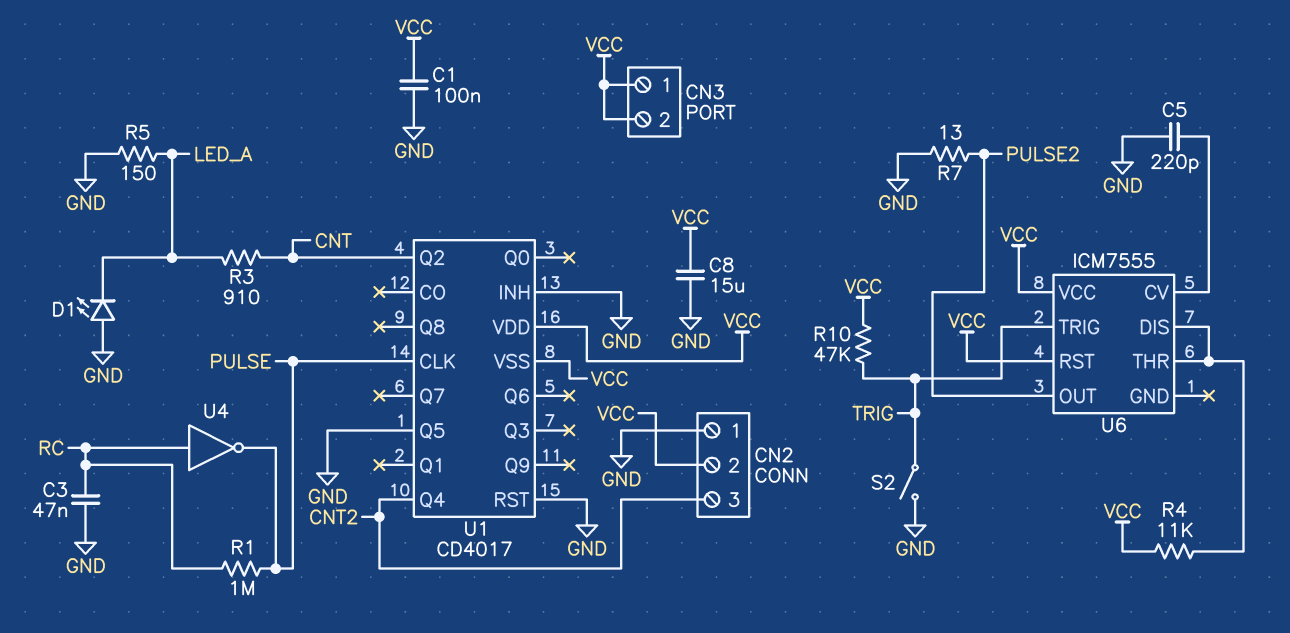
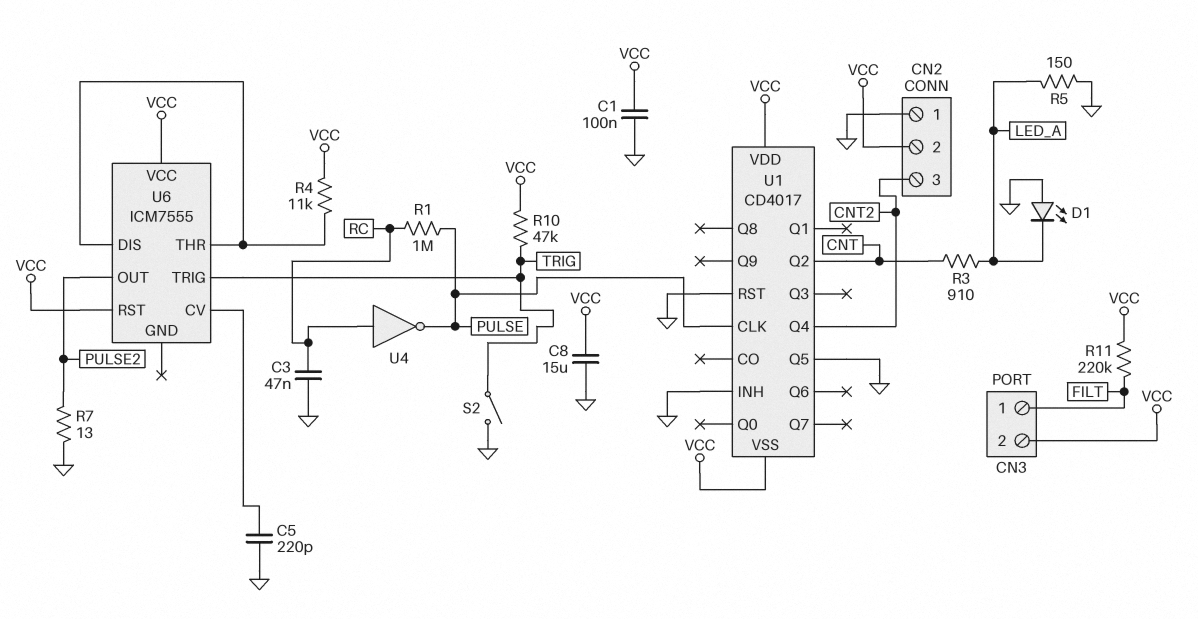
CN3 pin 1: VCC -> FILT
R11: none -> 220k (FILT, VCC)

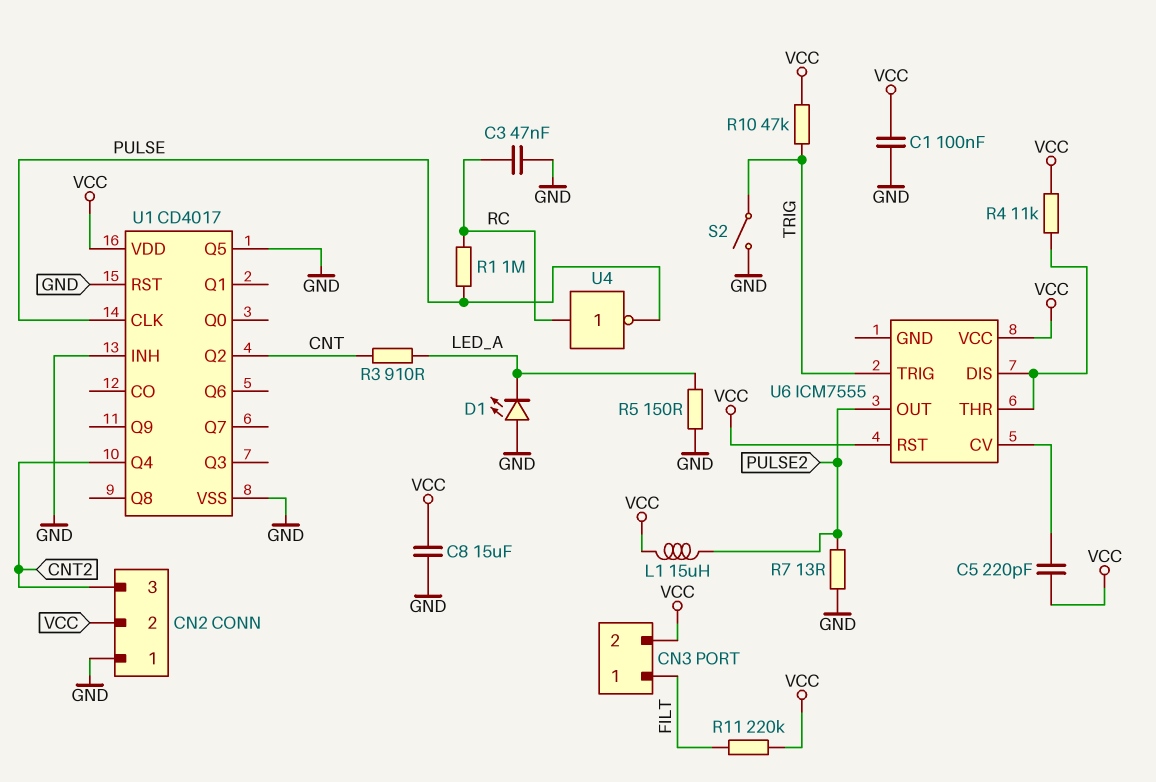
C5: 220pF (GND, U6/CV) -> 220pF (U6/CV, VCC)
L1: none -> 15uH (PULSE2, VCC)
U1 pin VSS: VCC -> GND

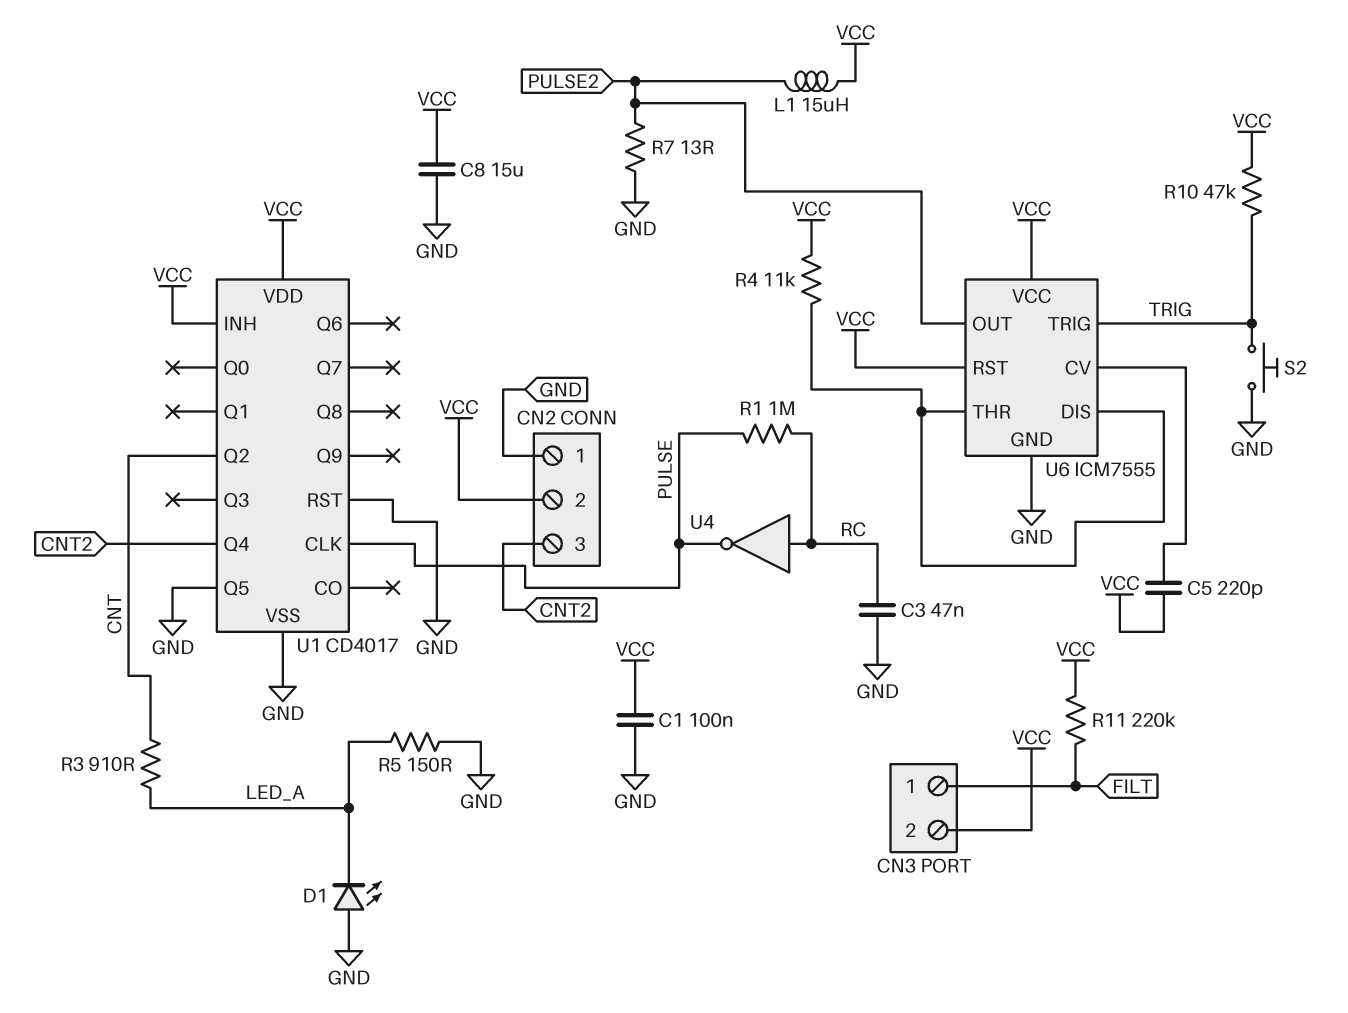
S2: switch (GND, TRIG) -> button (GND, TRIG)
U1 pin INH: GND -> VCC
U6 pin GND: none -> GND

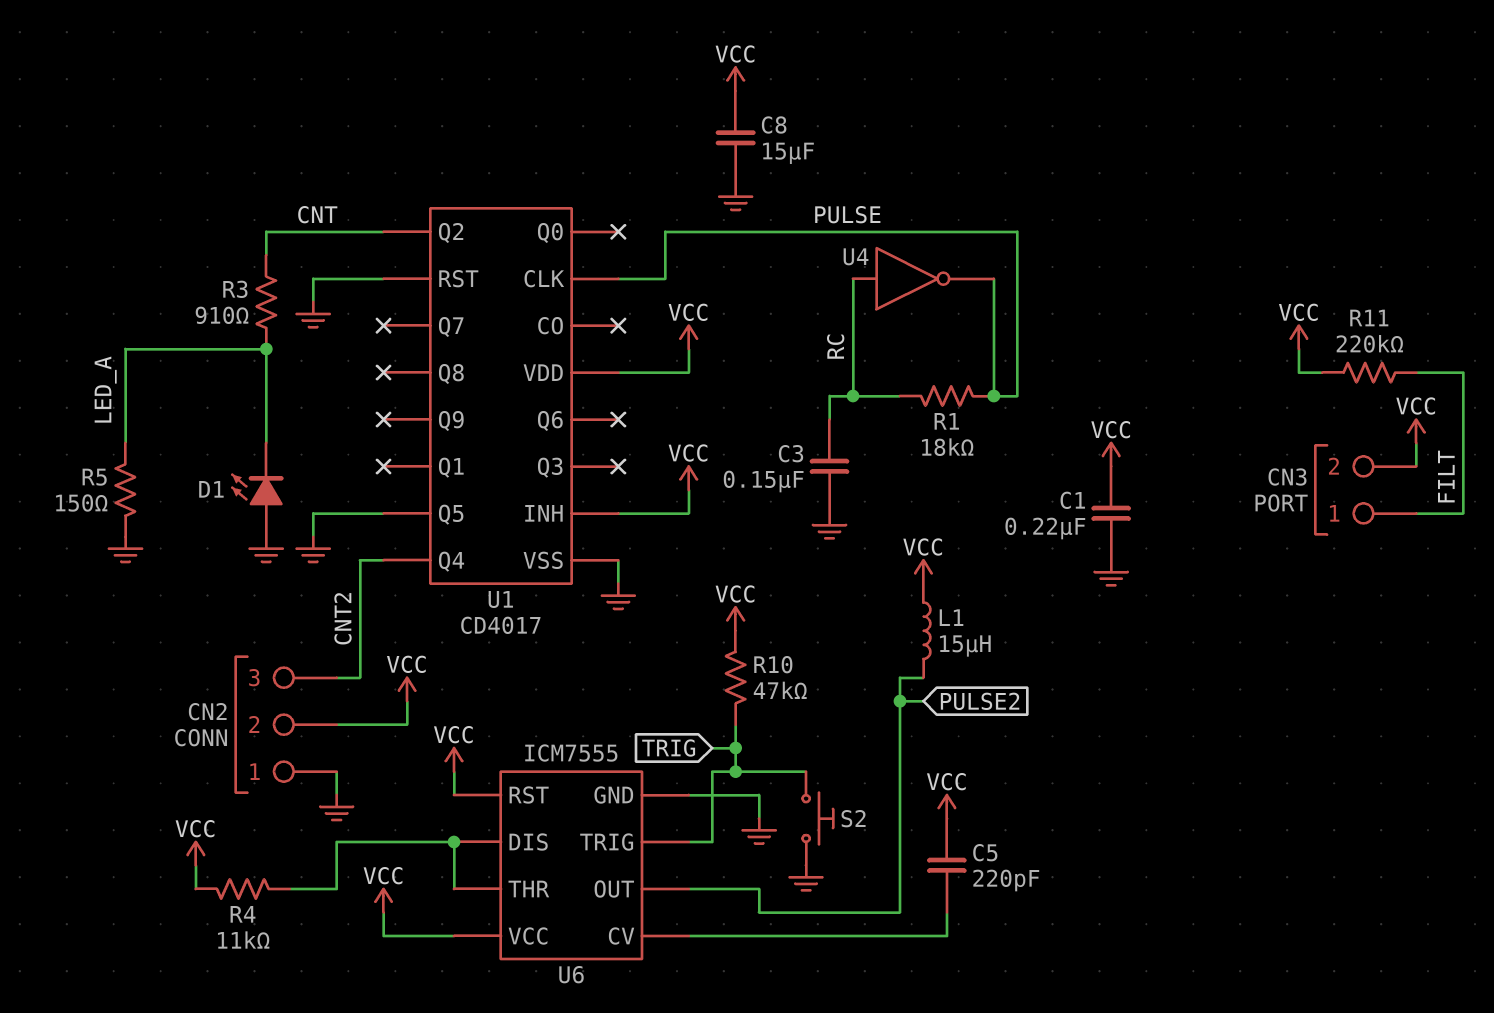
C1: 100nF (GND, VCC) -> 220nF (GND, VCC)
C3: 47nF (GND, RC) -> 150nF (GND, RC)
R1: 1M (PULSE, RC) -> 18k (PULSE, RC)
R7: 13 (GND, PULSE2) -> none

